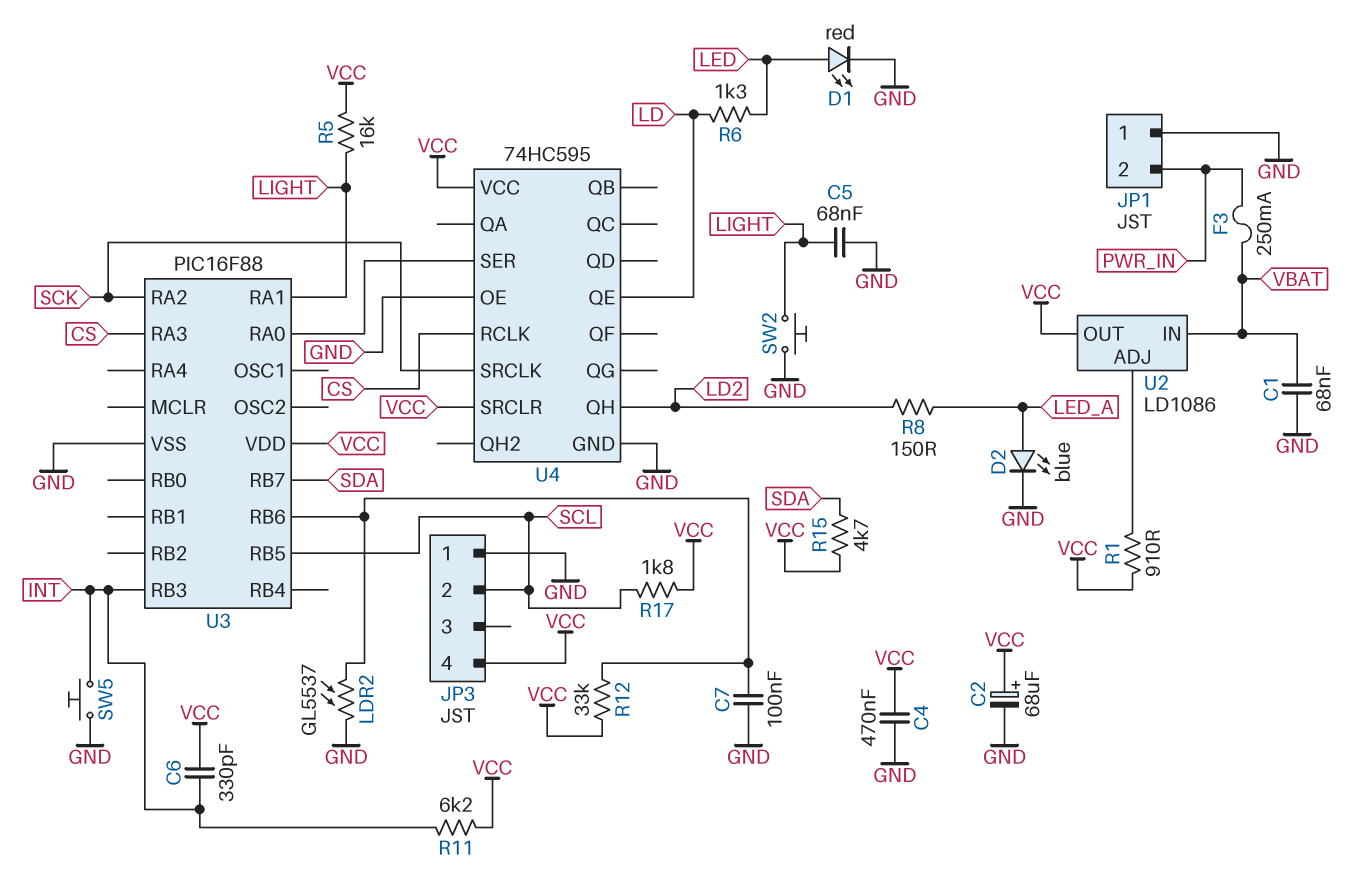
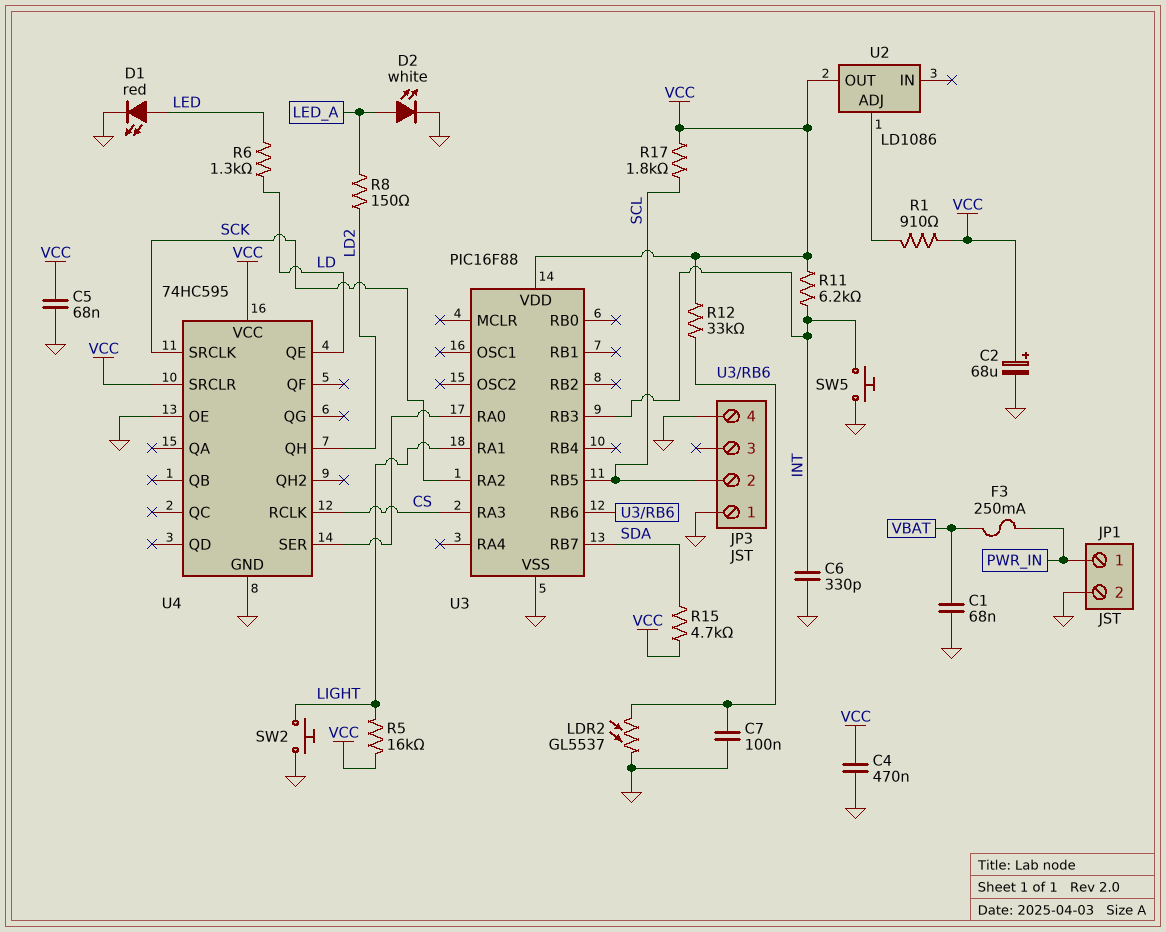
C5: 68nF (GND, LIGHT) -> 68nF (GND, VCC)
C6: 330pF (INT, VCC) -> 330pF (GND, INT)
D2: LED blue (A LED_A, K GND) -> LED white (A LED_A, K GND)
JP1 pin 1: GND -> PWR_IN
JP1 pin 2: PWR_IN -> GND
JP3 pin 4: VCC -> GND
U2 pin IN: VBAT -> none

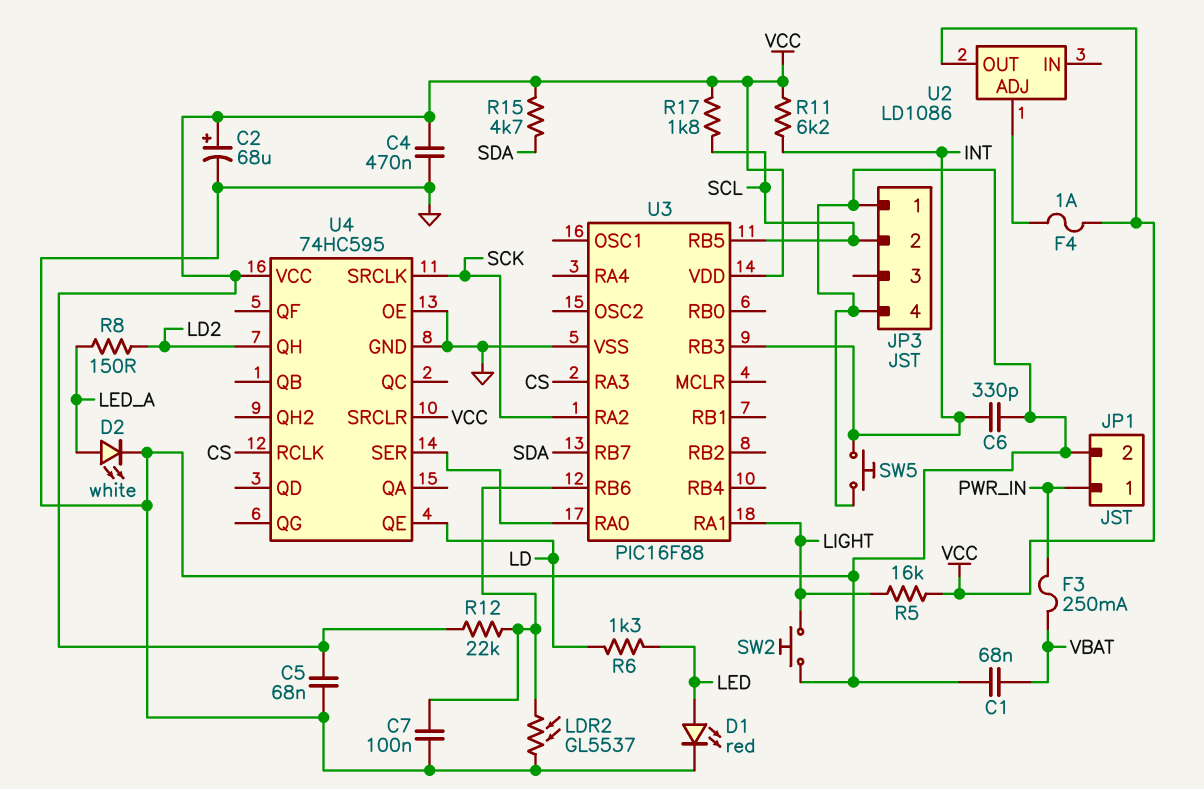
F4: none -> 1A (U2/ADJ, VCC)
R1: 910 (U2/ADJ, VCC) -> none
R12: 33k (U3/RB6, VCC) -> 22k (U3/RB6, VCC)

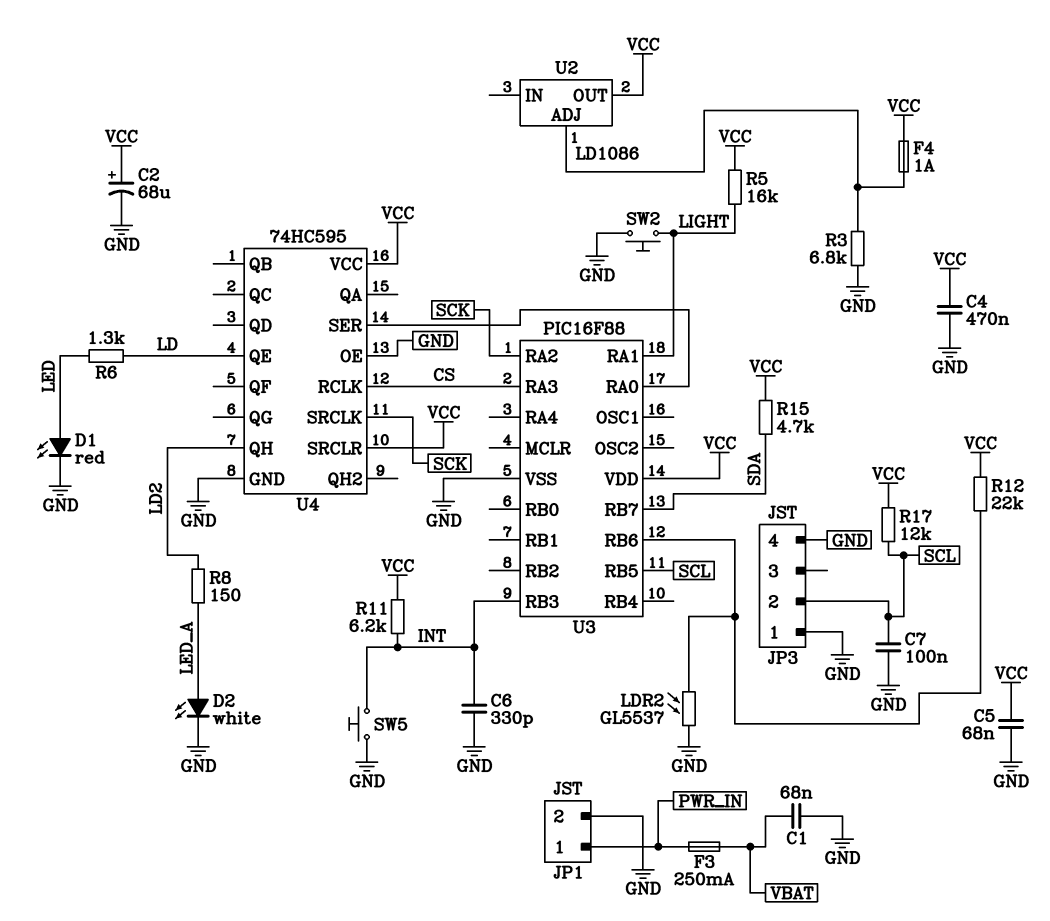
C7: 100nF (GND, U3/RB6) -> 100nF (GND, SCL)
R3: none -> 6.8k (GND, U2/ADJ)
R17: 1.8k (SCL, VCC) -> 12k (SCL, VCC)

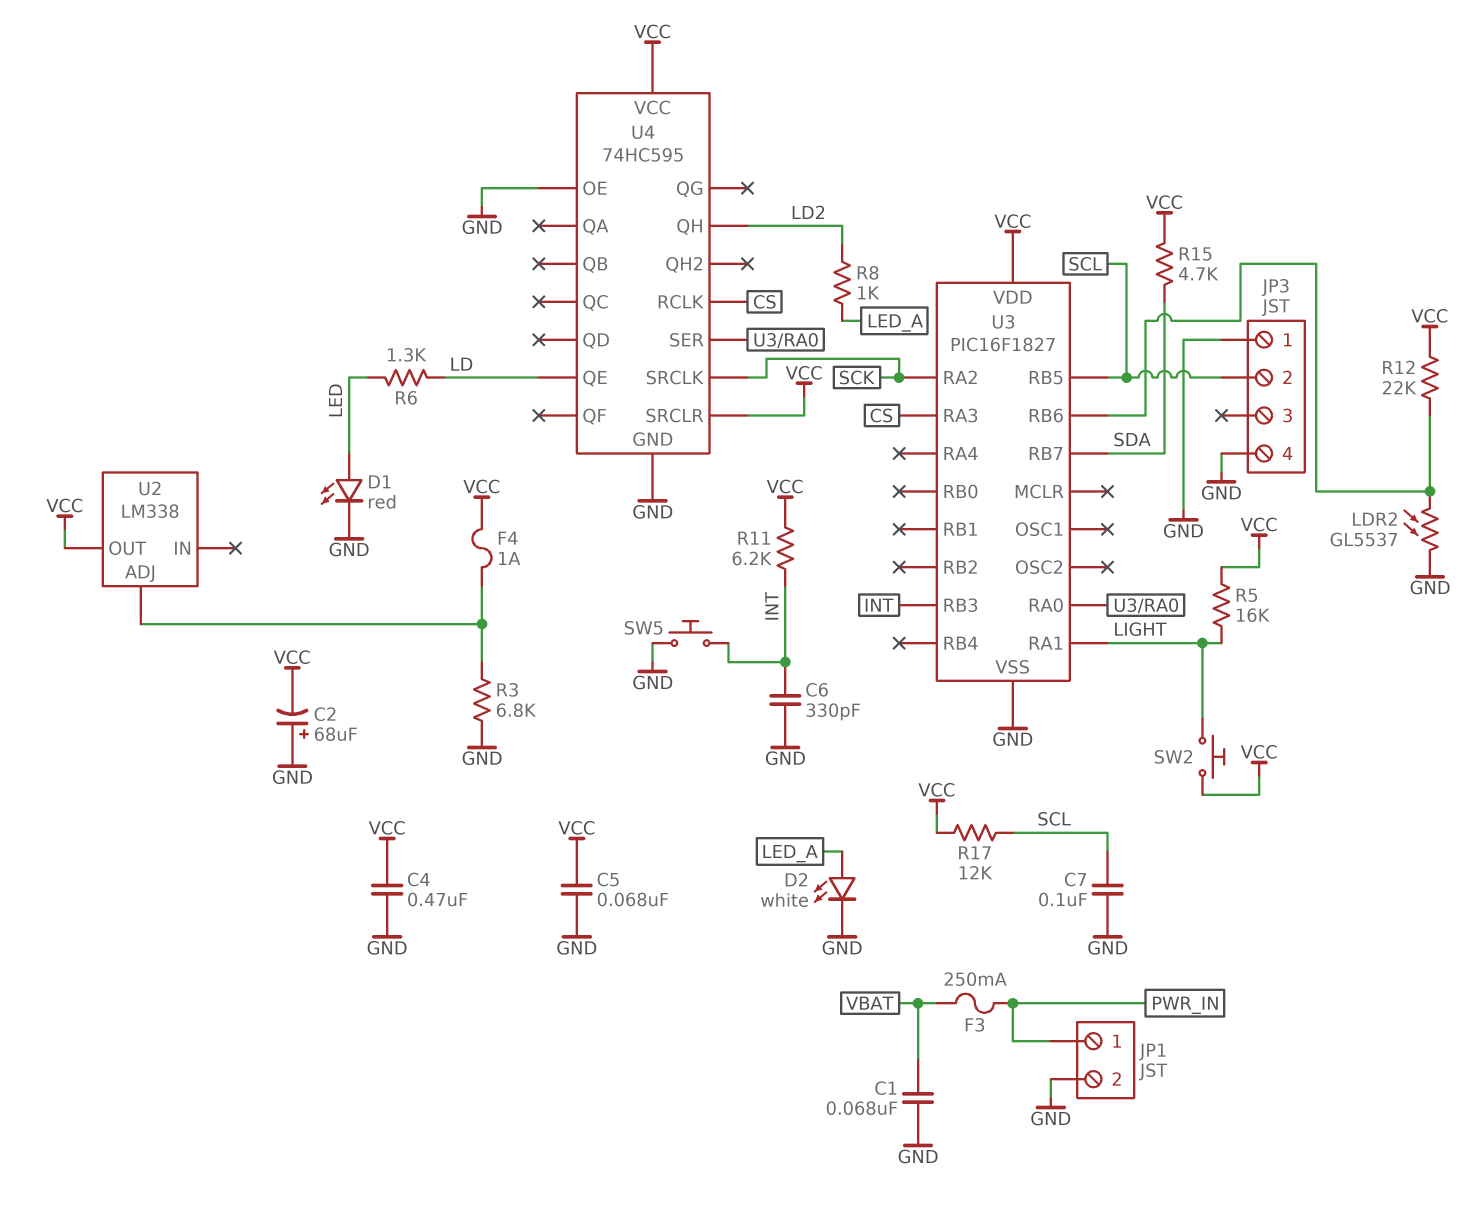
C2: 68uF (plus VCC, minus GND) -> 68uF (plus GND, minus VCC)
R8: 150 (LD2, LED_A) -> 1k (LD2, LED_A)
SW2: button (GND, LIGHT) -> button (LIGHT, VCC)
U2: LD1086 -> LM338
U3: PIC16F88 -> PIC16F1827

